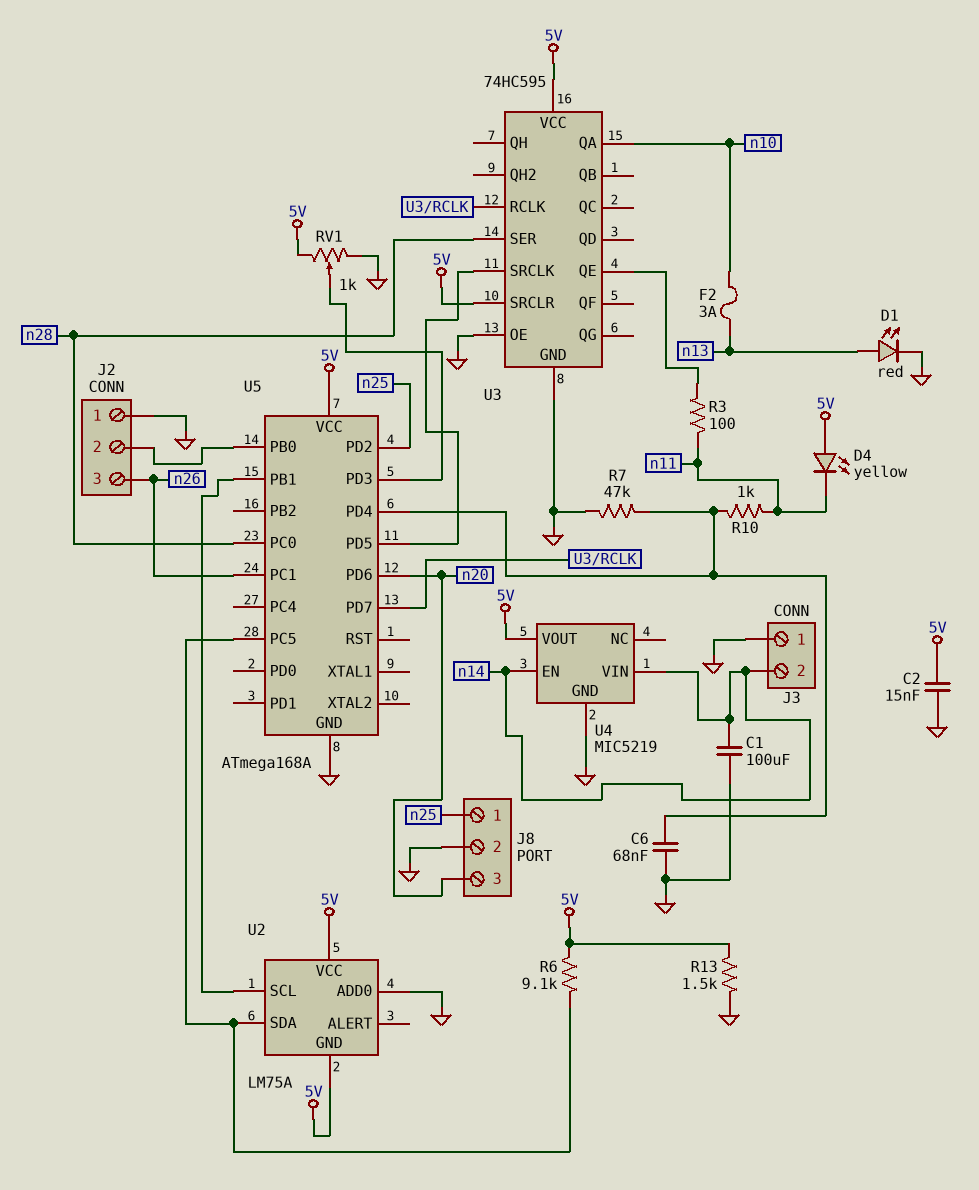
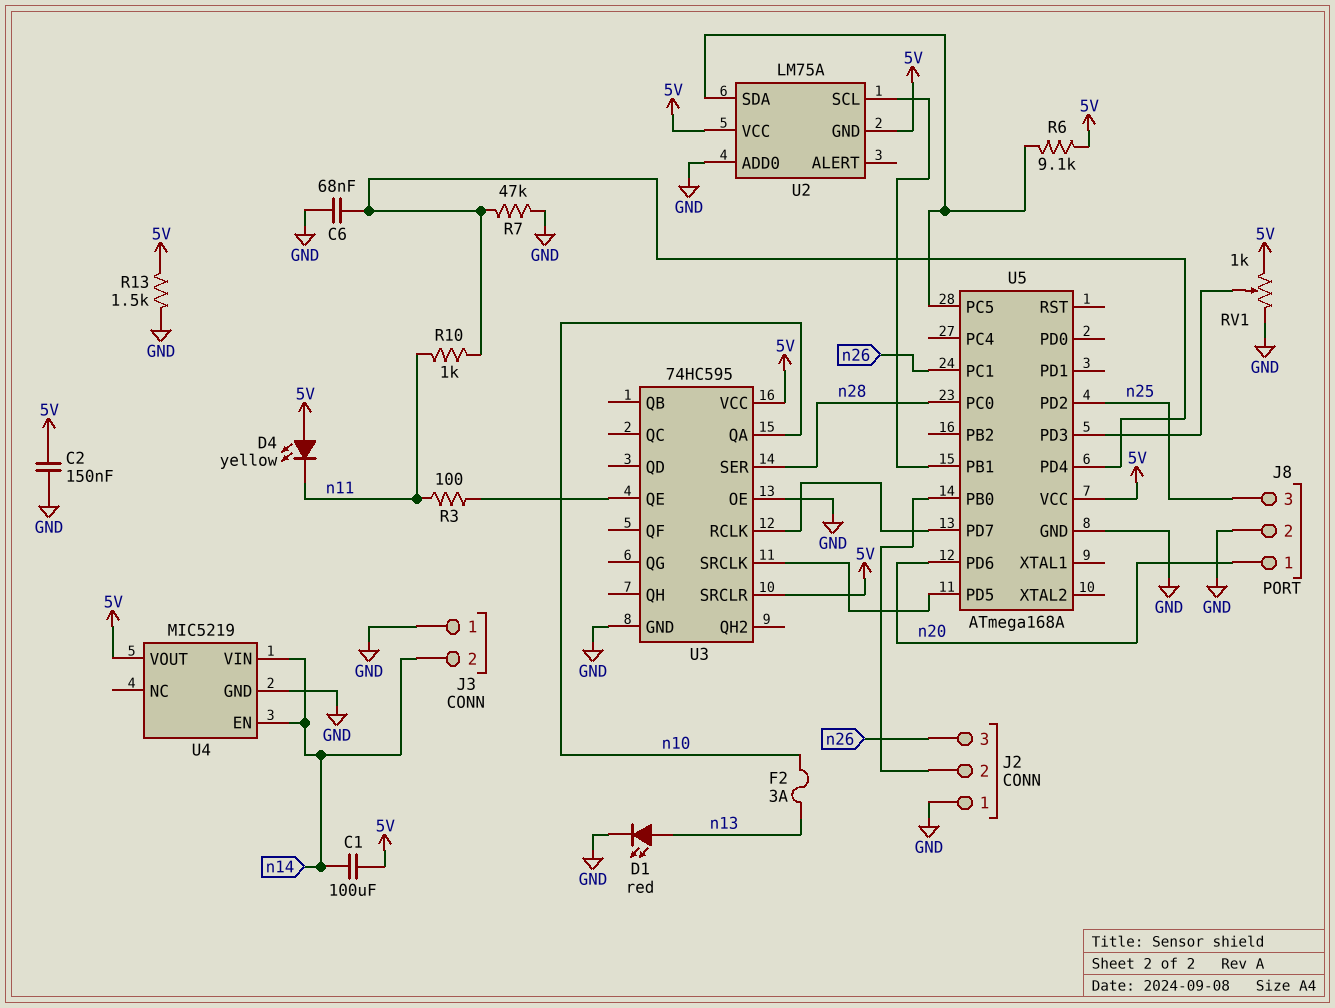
C1: 100uF (GND, n14) -> 100uF (5V, n14)
C2: 15nF (5V, GND) -> 150nF (5V, GND)
J8 pin 1: n25 -> n20
J8 pin 3: n20 -> n25

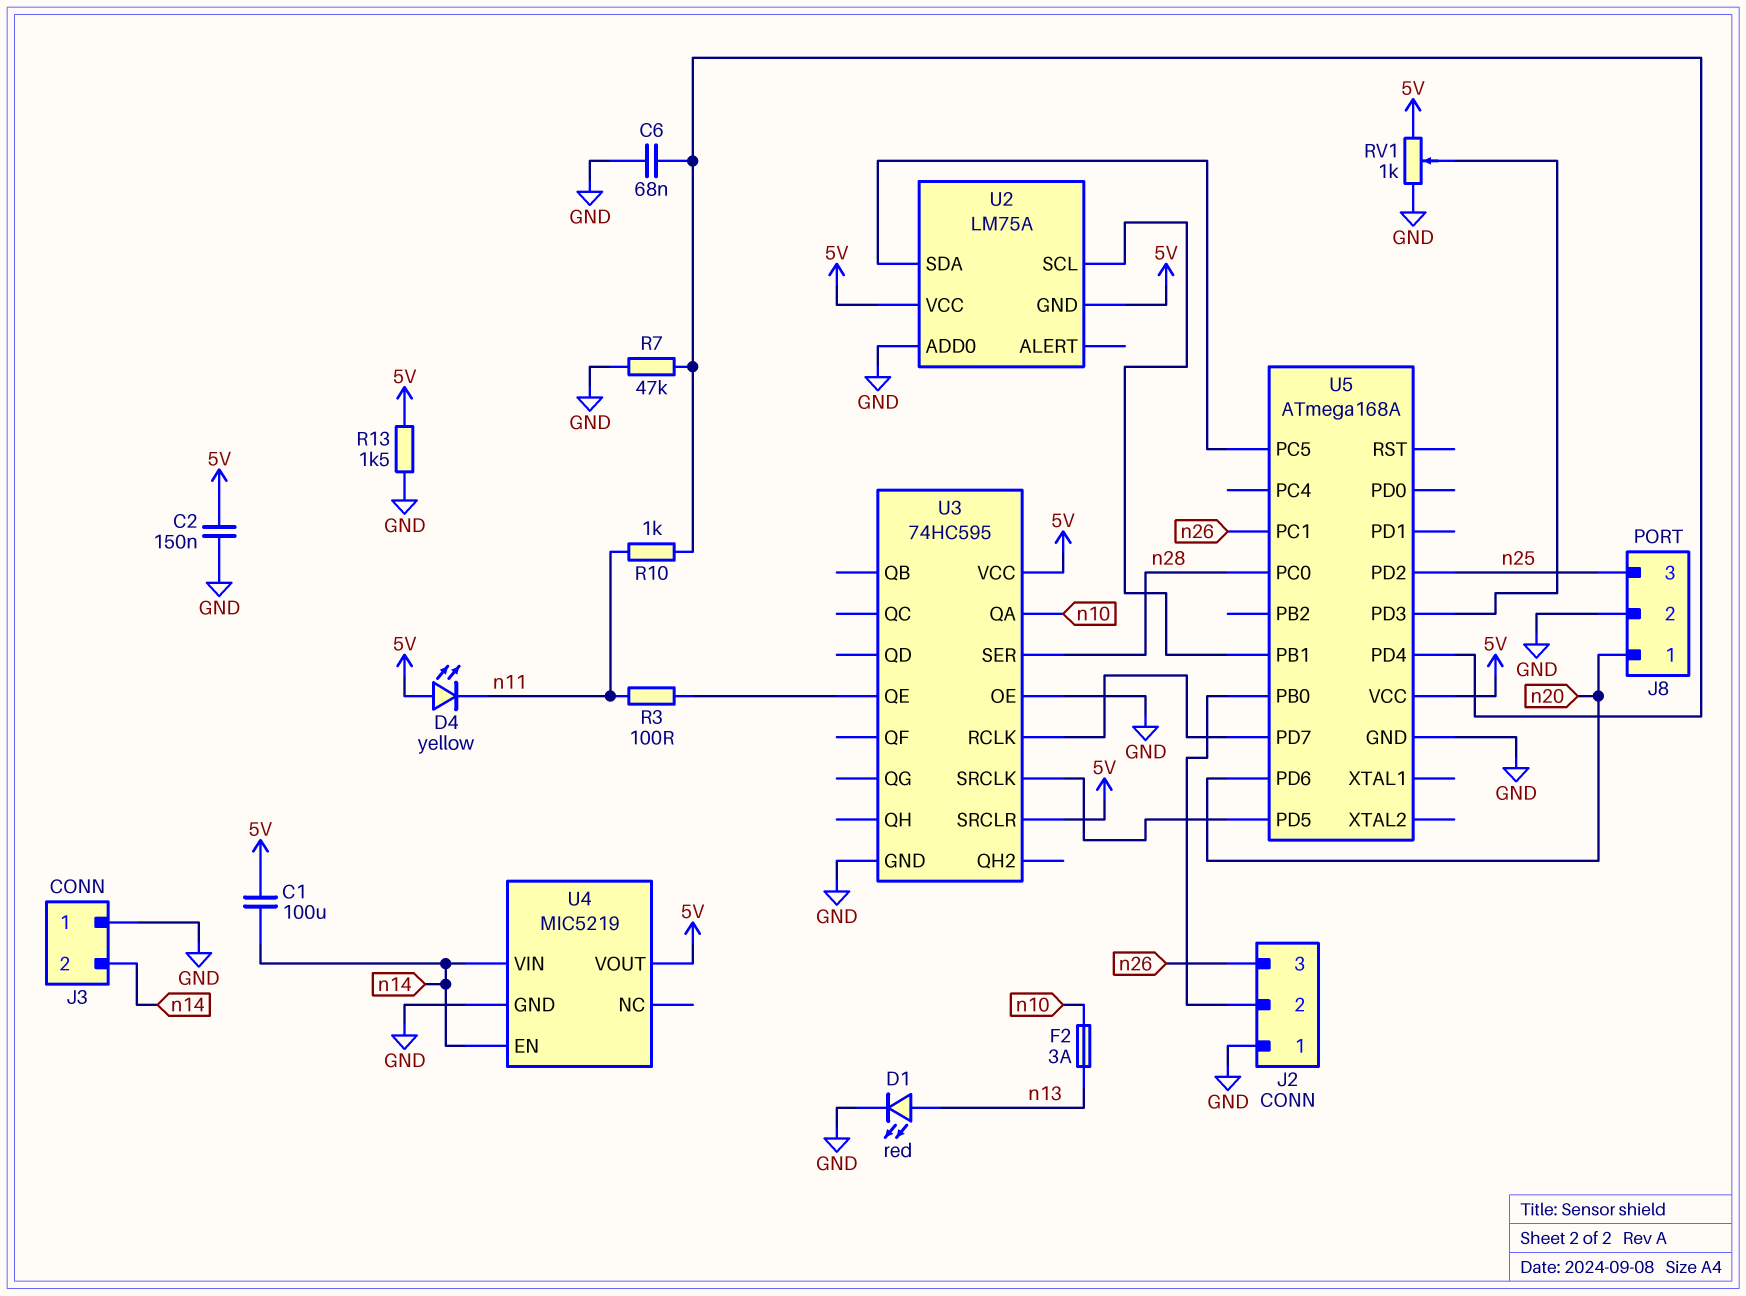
R6: 9.1k (5V, U2/SDA) -> none

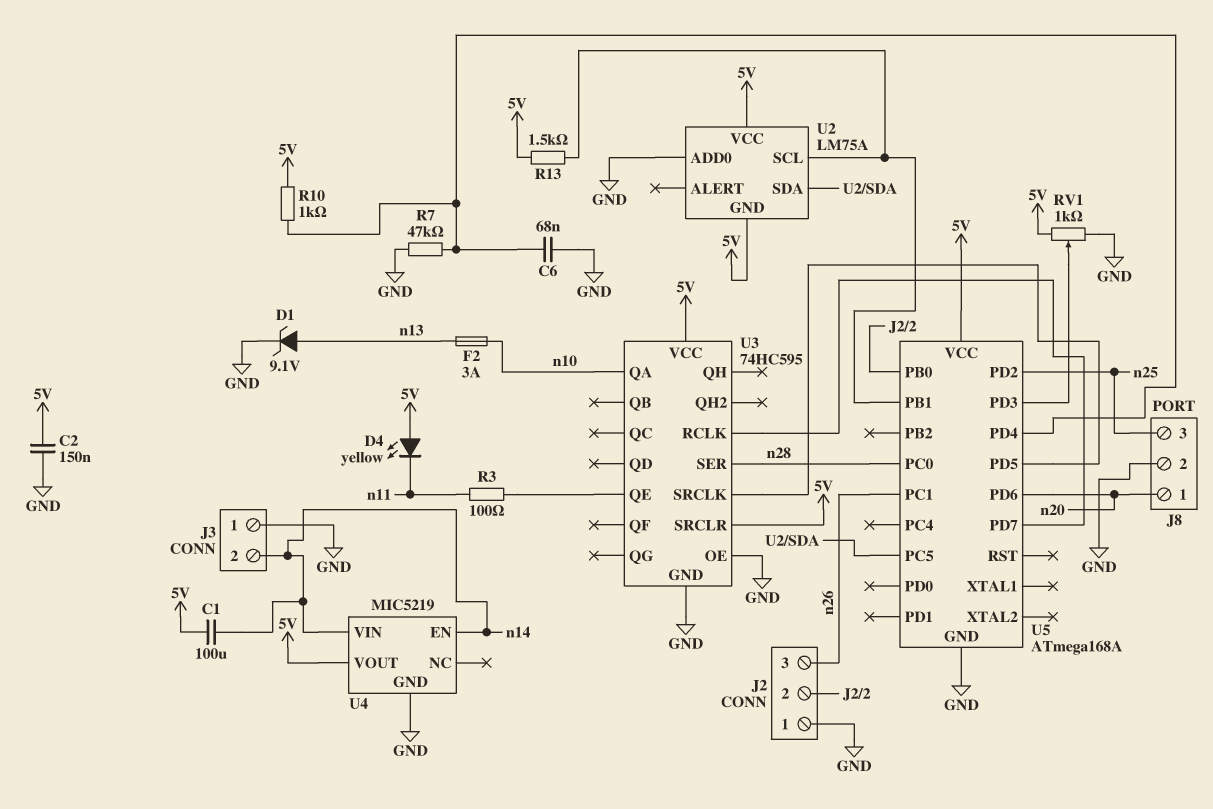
D1: LED red (A n13, K GND) -> zener 9.1V (A n13, K GND)
R10: 1k (U5/PD4, n11) -> 1k (5V, U5/PD4)
R13: 1.5k (5V, GND) -> 1.5k (5V, U2/SCL)

